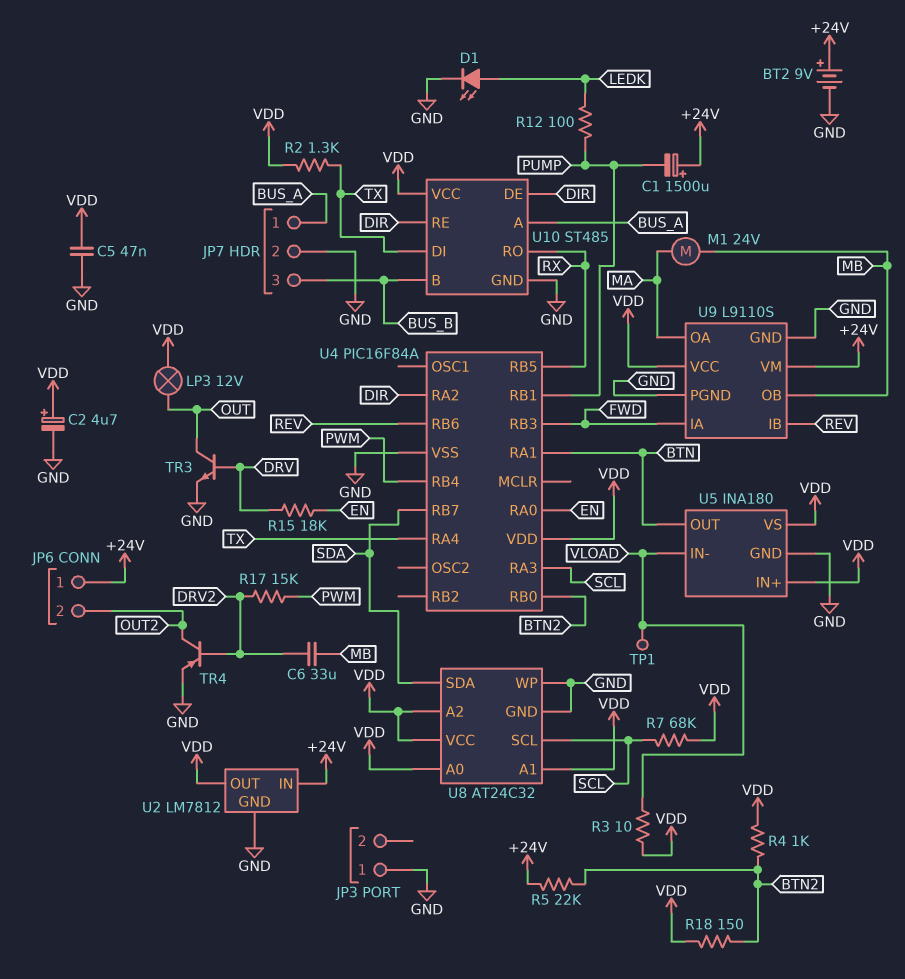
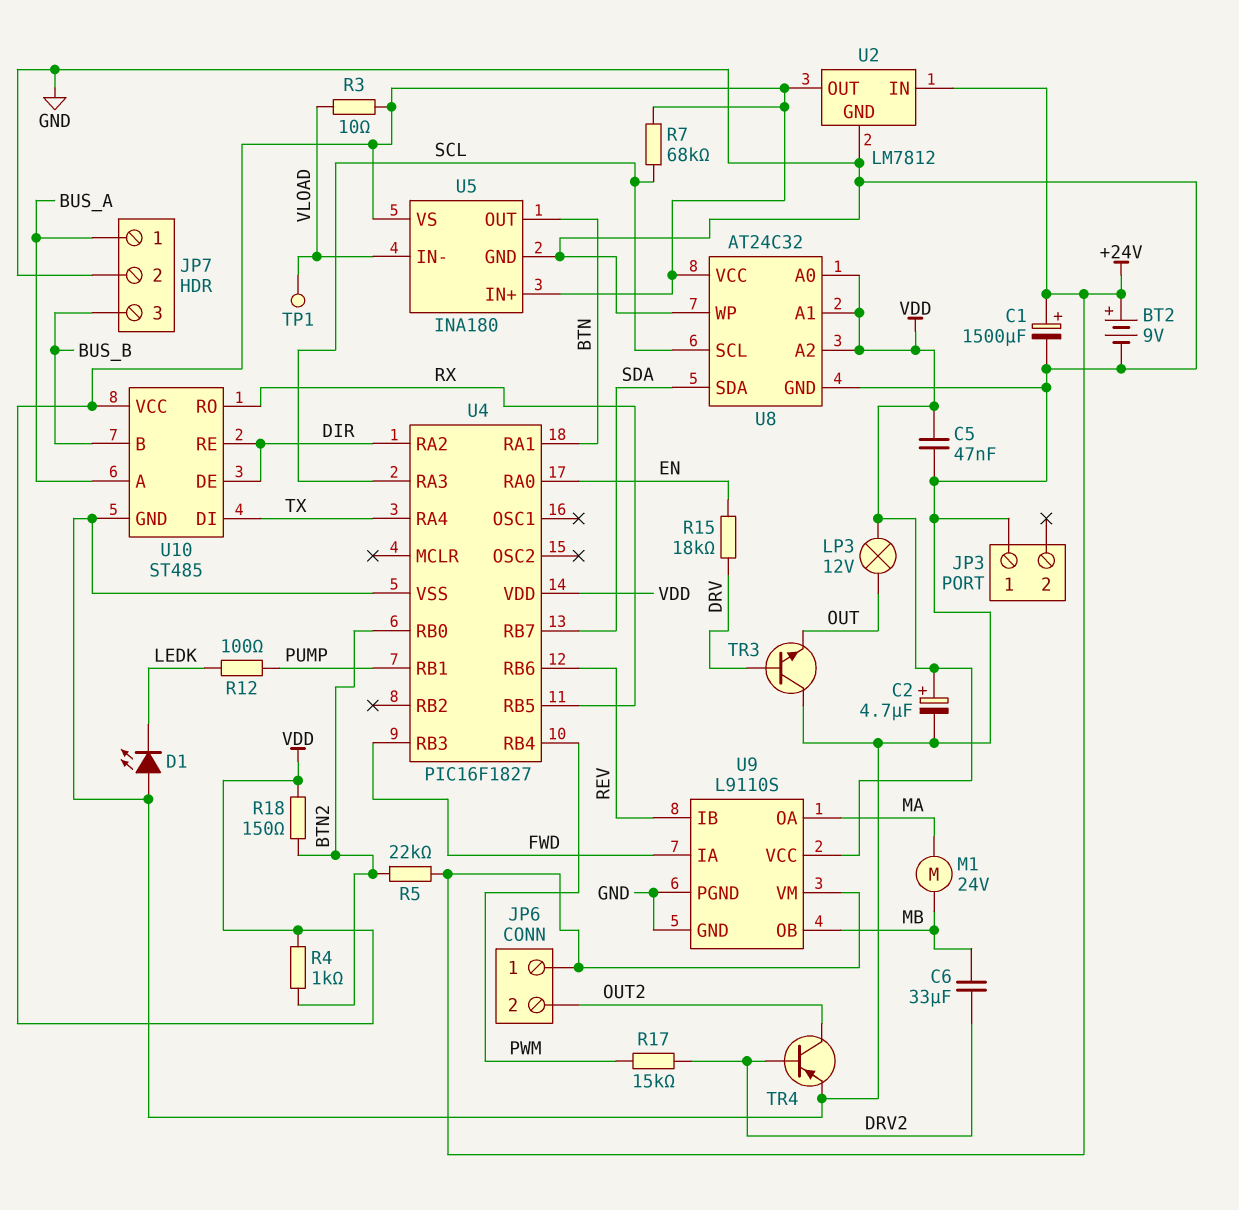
C1: 1500uF (plus +24V, minus PUMP) -> 1500uF (plus +24V, minus GND)
D1: LED (A LEDK, K GND) -> LED (A GND, K LEDK)
R2: 1.3k (TX, VDD) -> none
TR3: NPN (B DRV, C OUT, E GND) -> NPN (B DRV, C GND, E OUT)
U4: PIC16F84A -> PIC16F1827

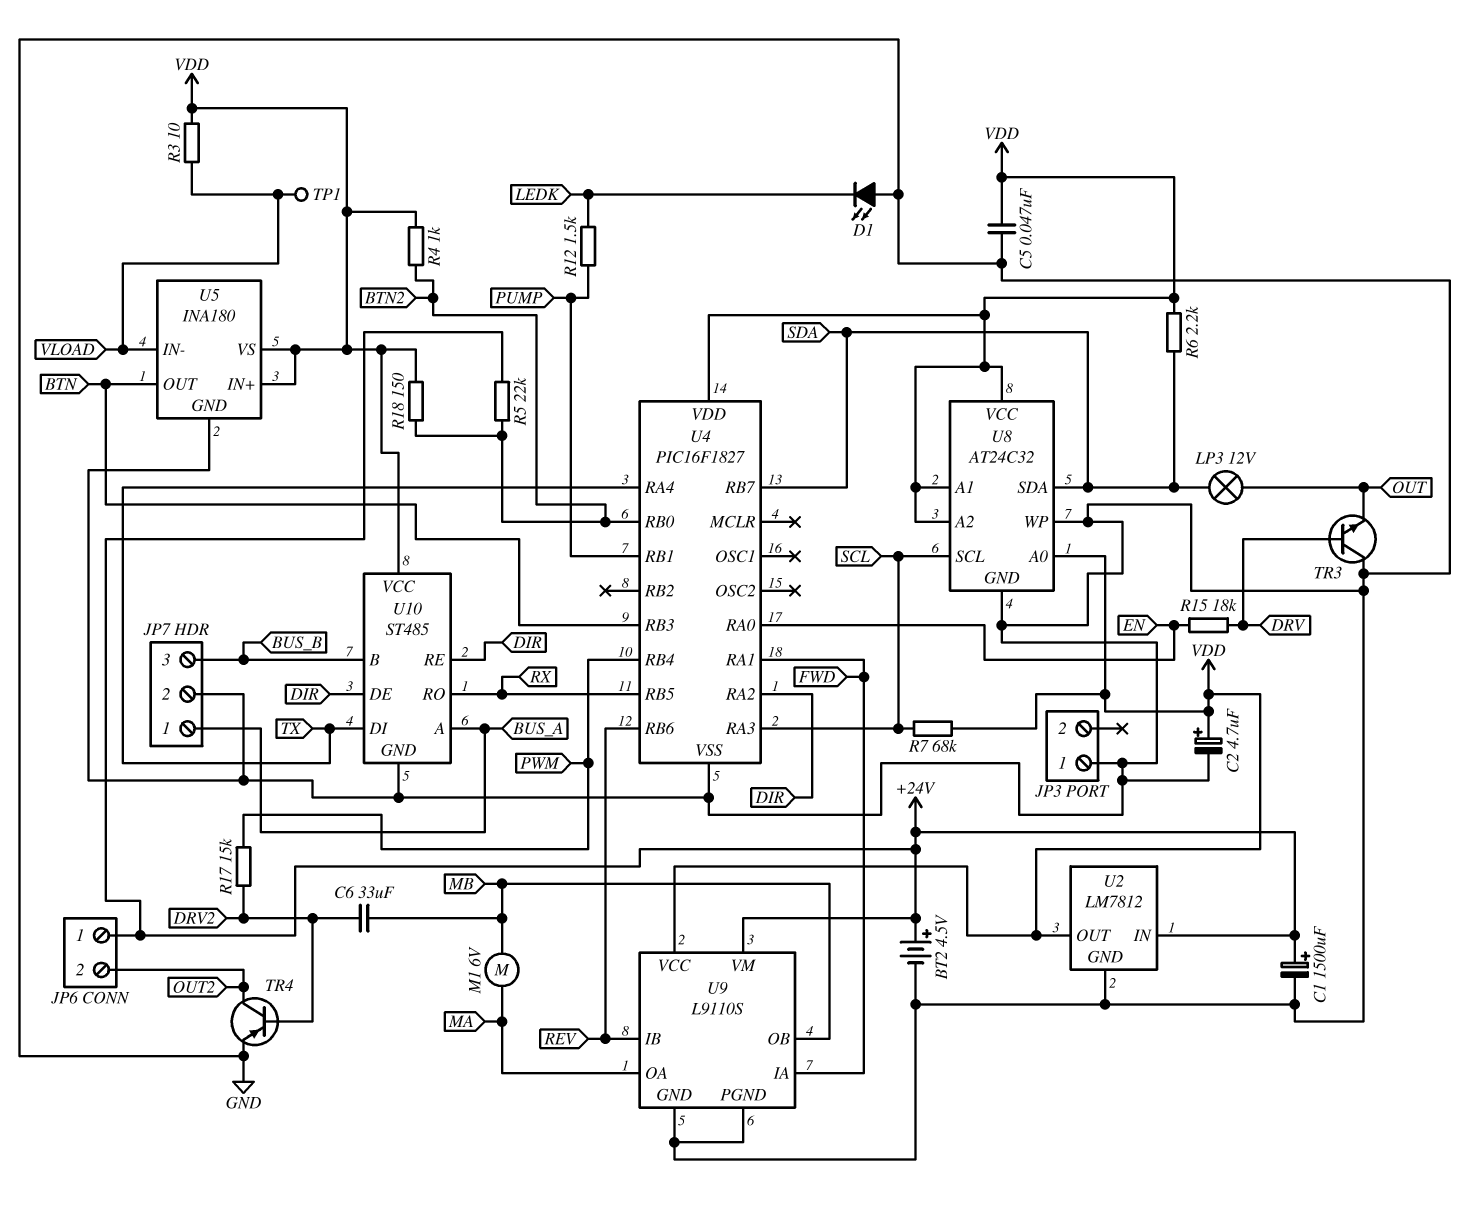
BT2: 9V (plus +24V, minus GND) -> 4.5V (plus +24V, minus GND)
LP3: lamp 12V (OUT, VDD) -> lamp 12V (OUT, SDA)
M1: motor 24V (MA, MB) -> motor 6V (MA, MB)
R6: none -> 2.2k (SDA, VDD)
R12: 100 (LEDK, PUMP) -> 1.5k (LEDK, PUMP)
U4 pin RA1: BTN -> FWD
U4 pin RB3: FWD -> BTN

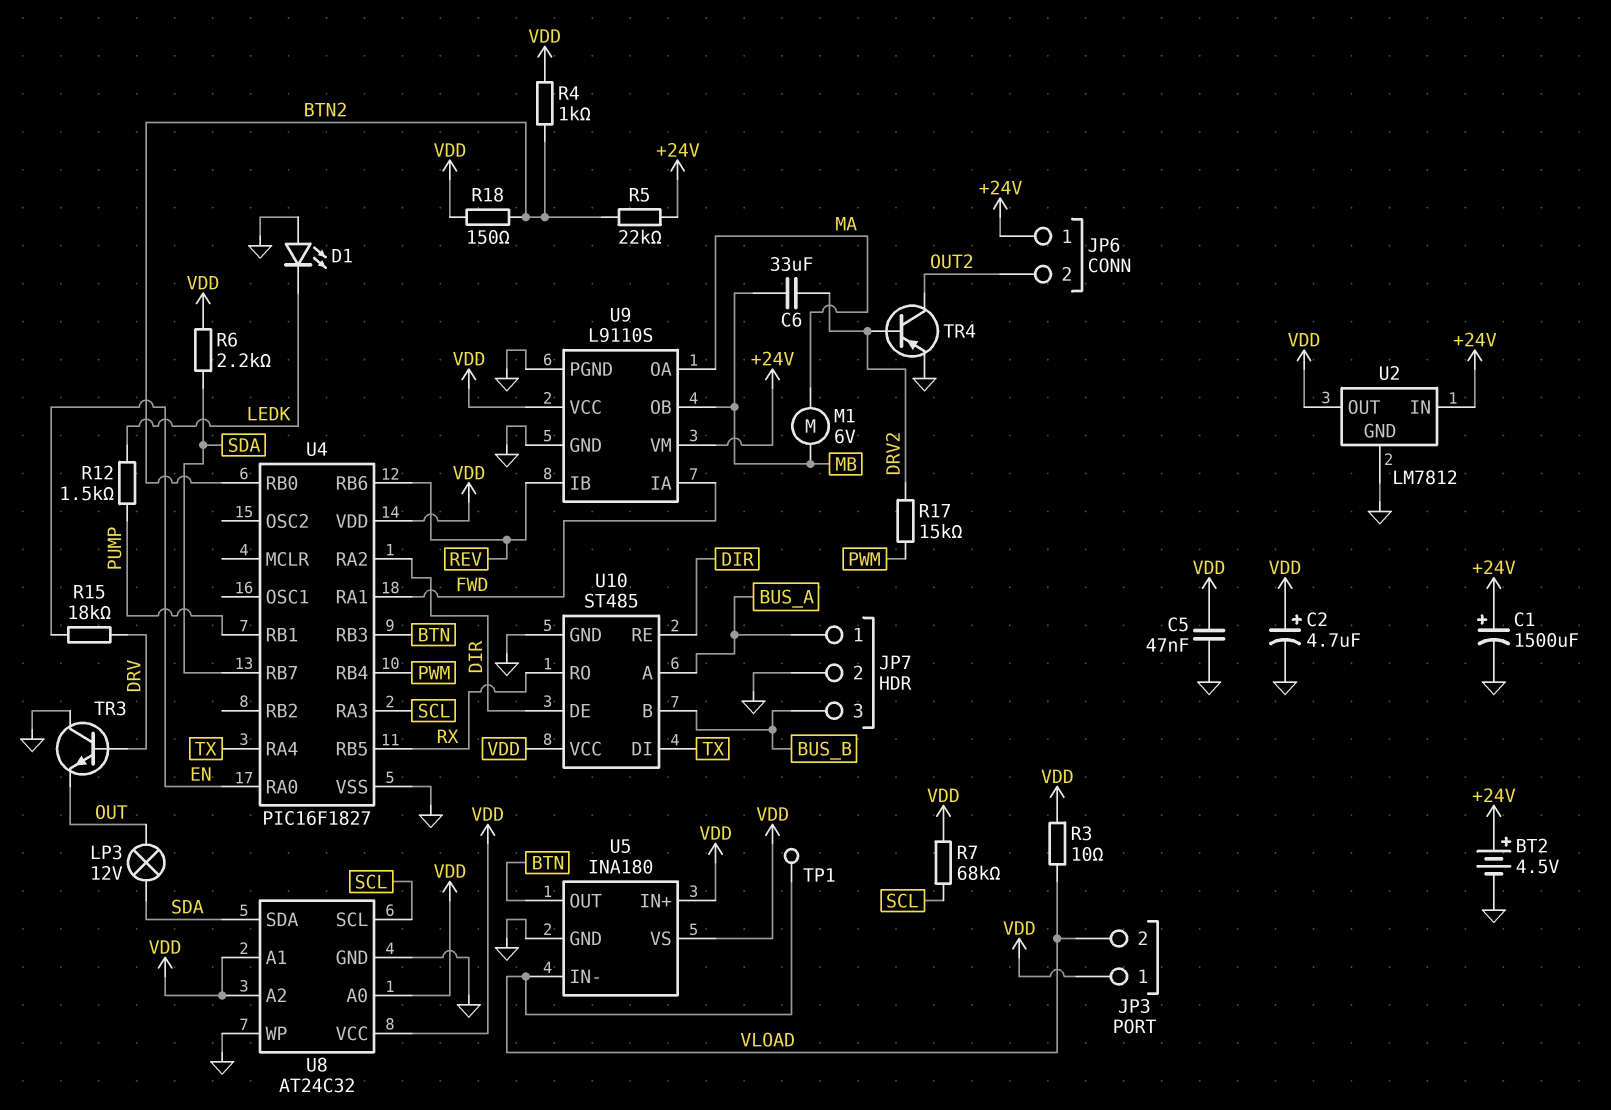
JP3 pin 1: GND -> VDD
JP3 pin 2: none -> VLOAD

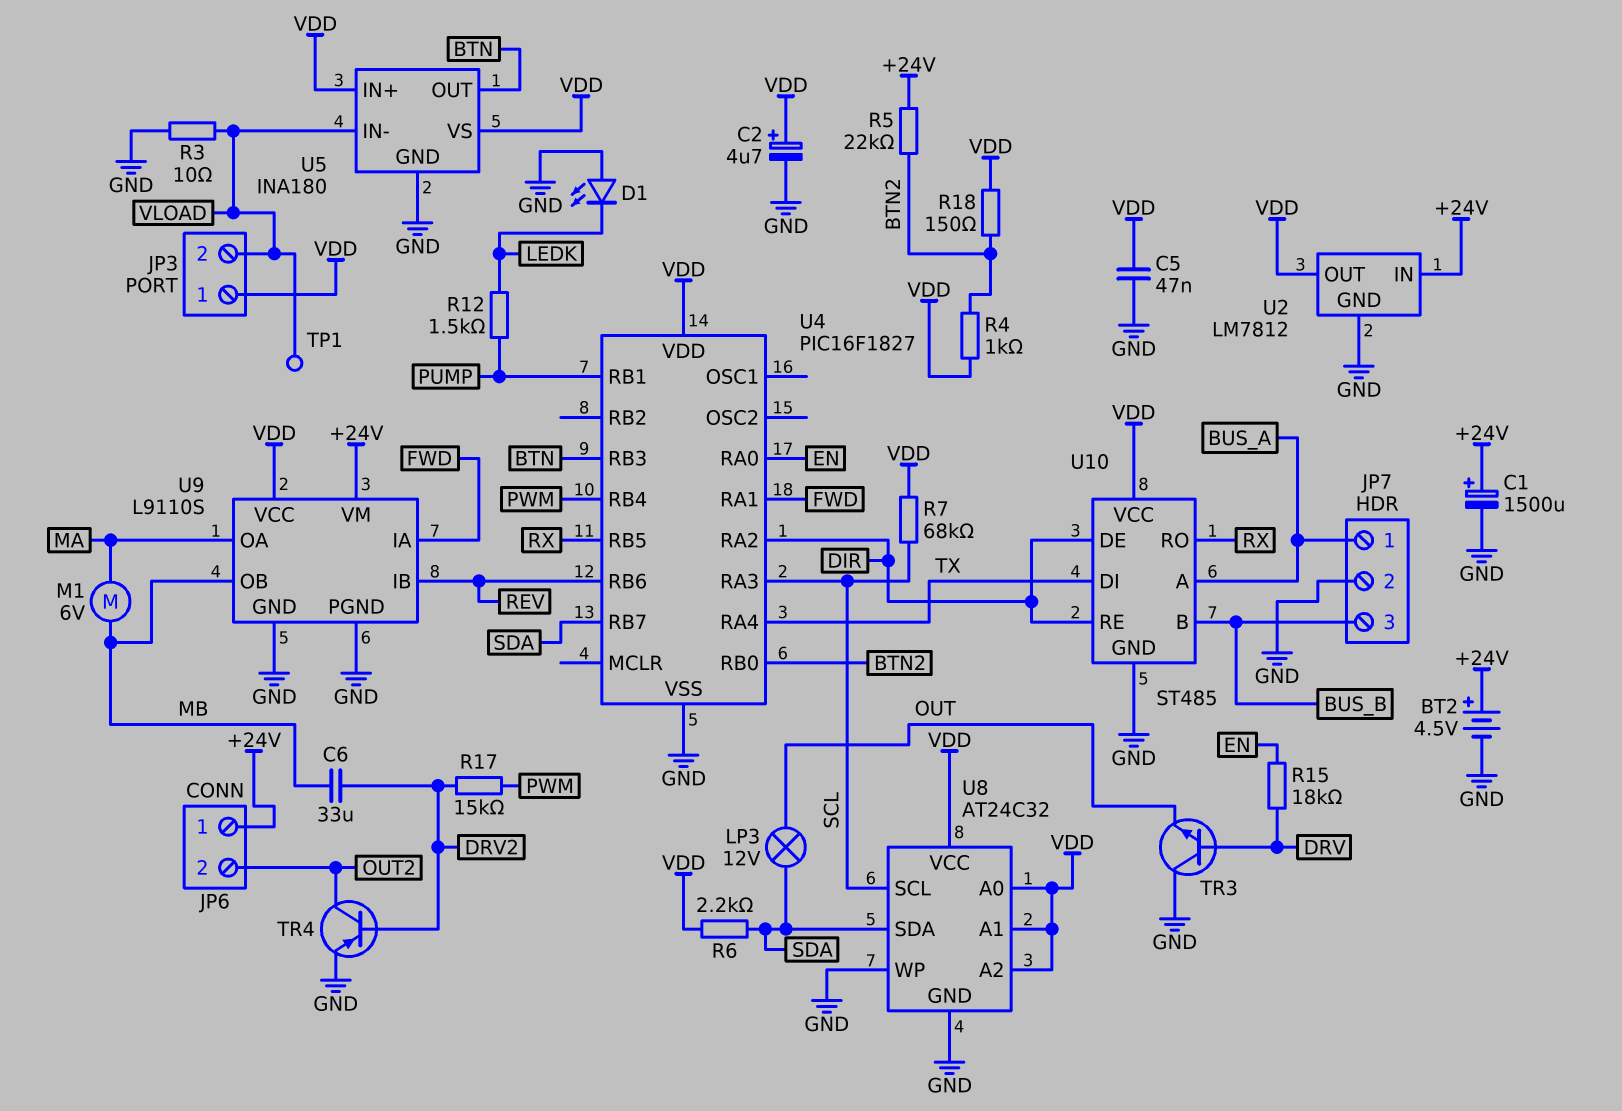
R3: 10 (VDD, VLOAD) -> 10 (GND, VLOAD)

